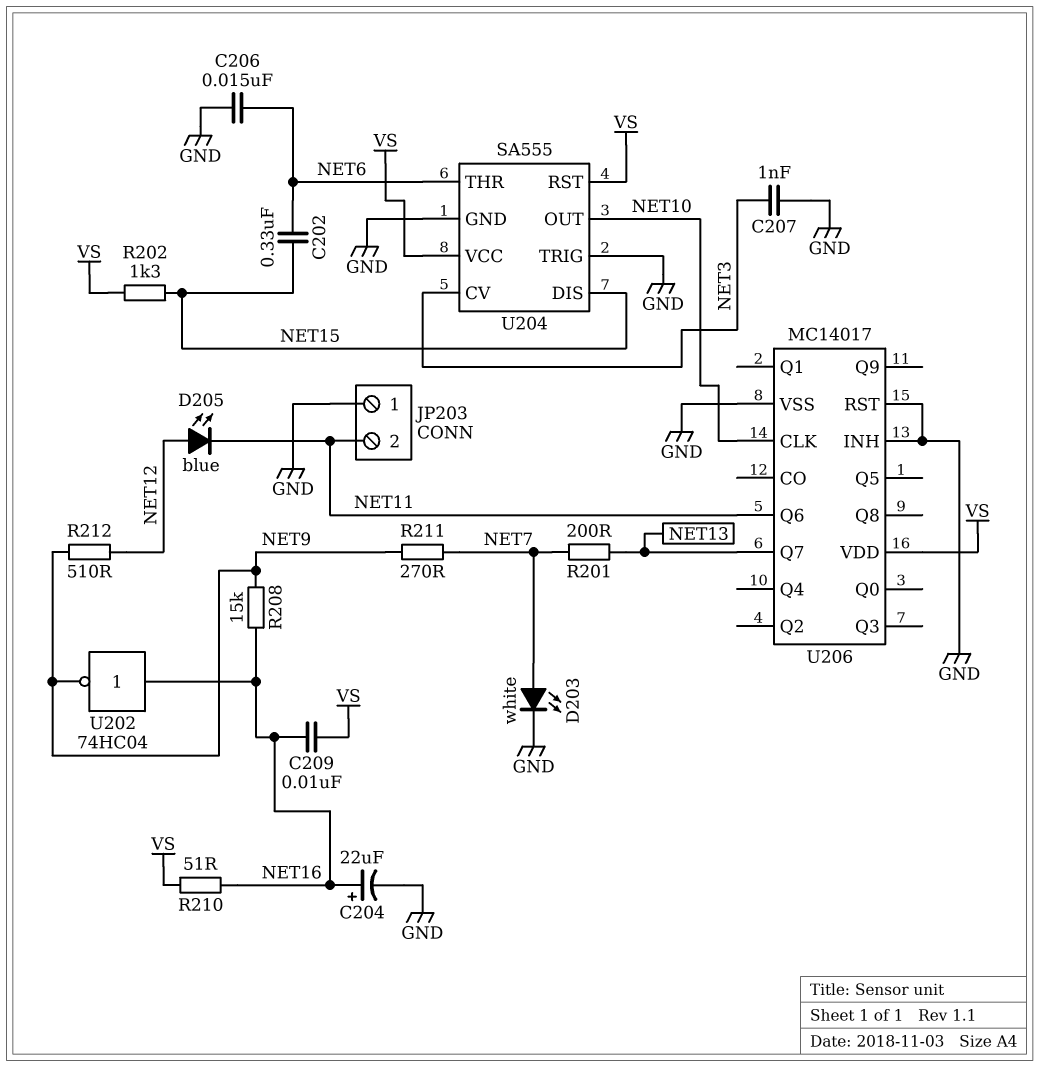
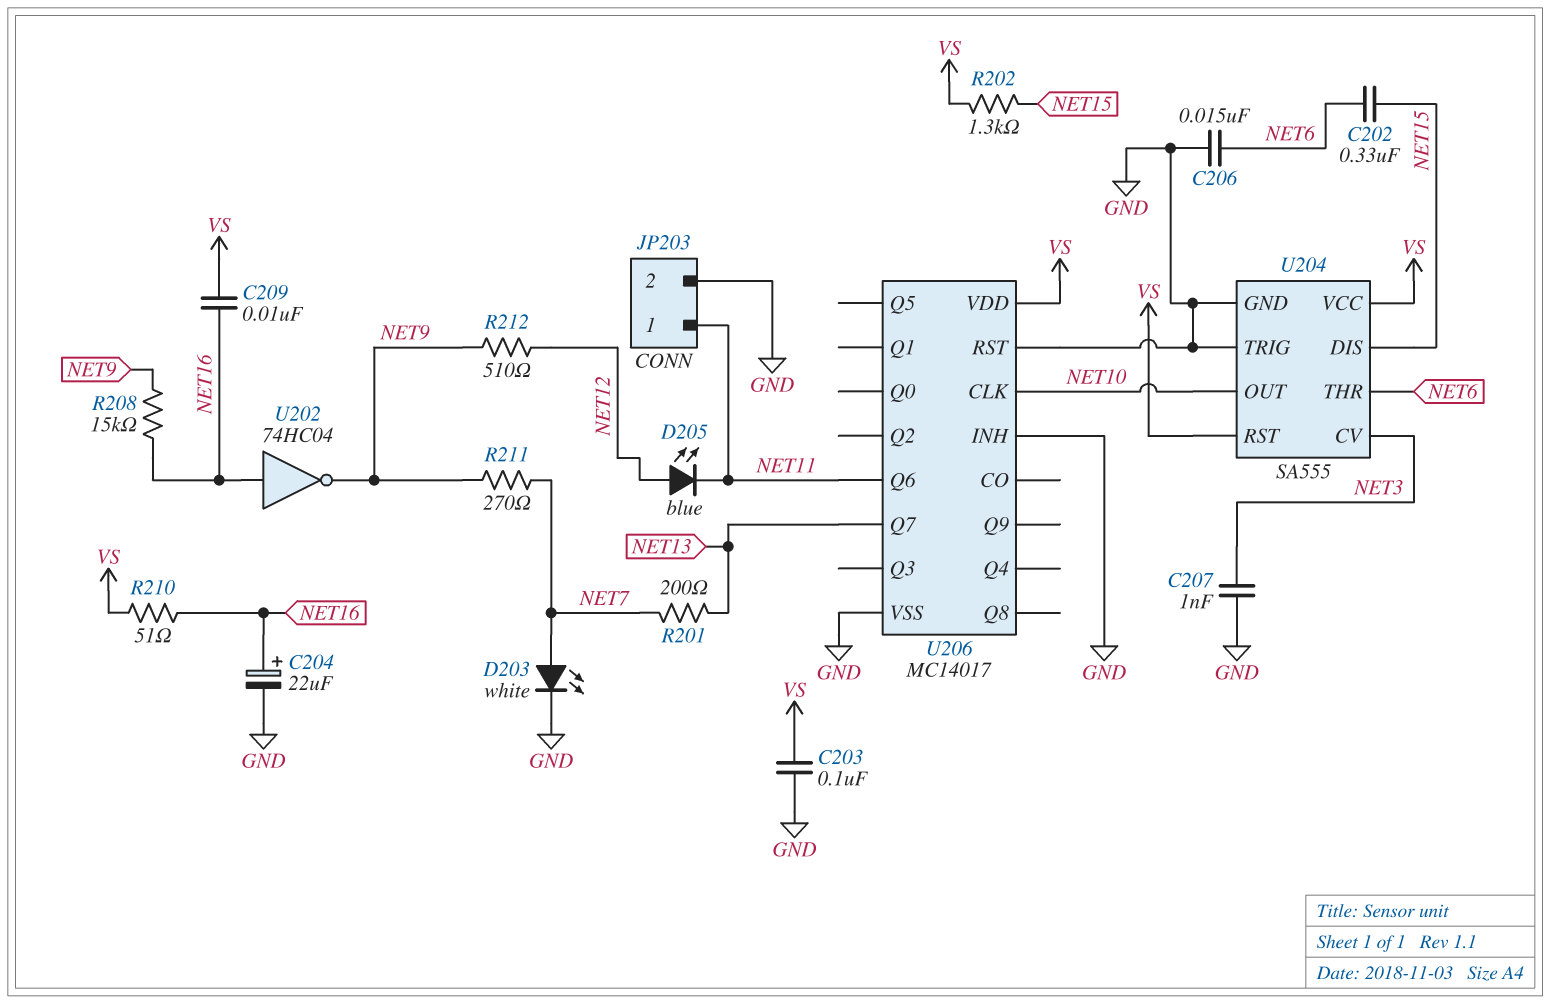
C203: none -> 100nF (GND, VS)
JP203 pin 1: GND -> NET11
JP203 pin 2: NET11 -> GND

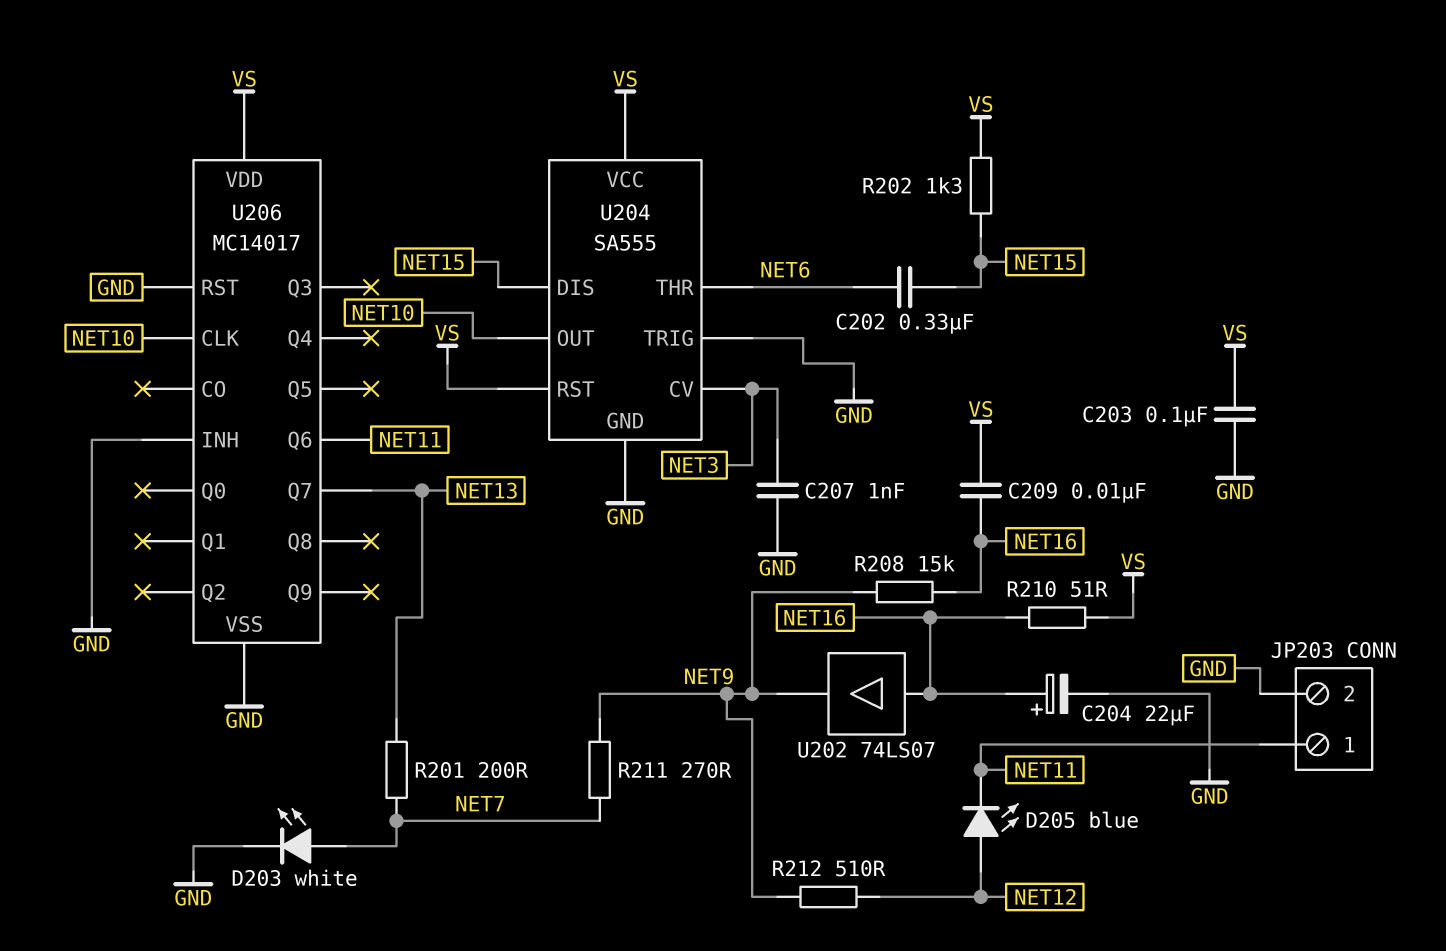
C206: 15nF (GND, NET6) -> none
U202: NOT 74HC04 (in NET16, out NET9) -> buffer 74LS07 (in NET16, out NET9)

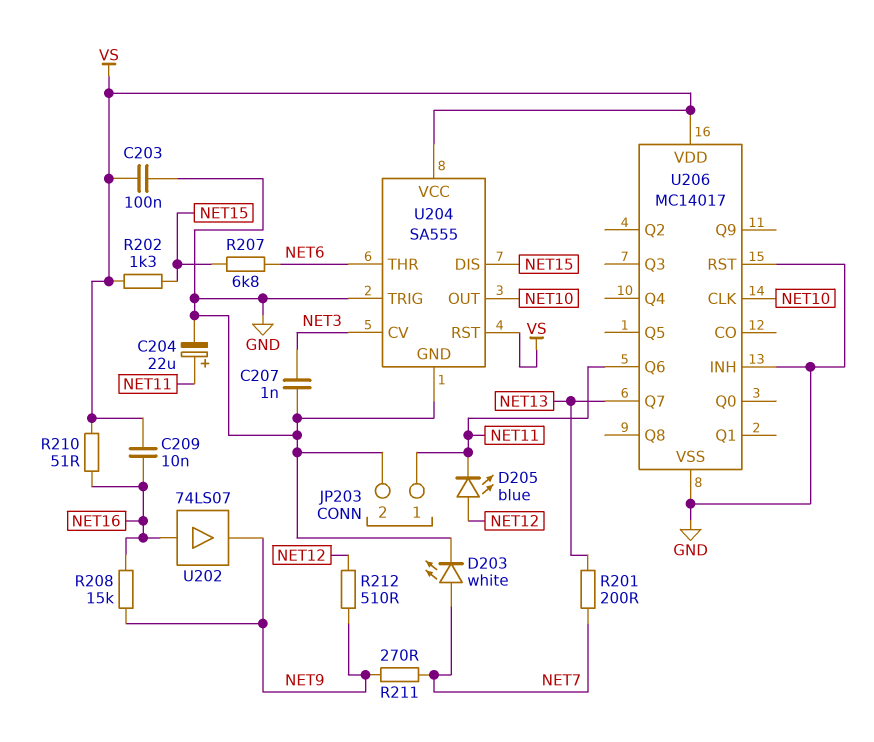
C202: 330nF (NET6, NET15) -> none
C204: 22uF (plus NET16, minus GND) -> 22uF (plus NET11, minus GND)
R207: none -> 6.8k (NET6, NET15)

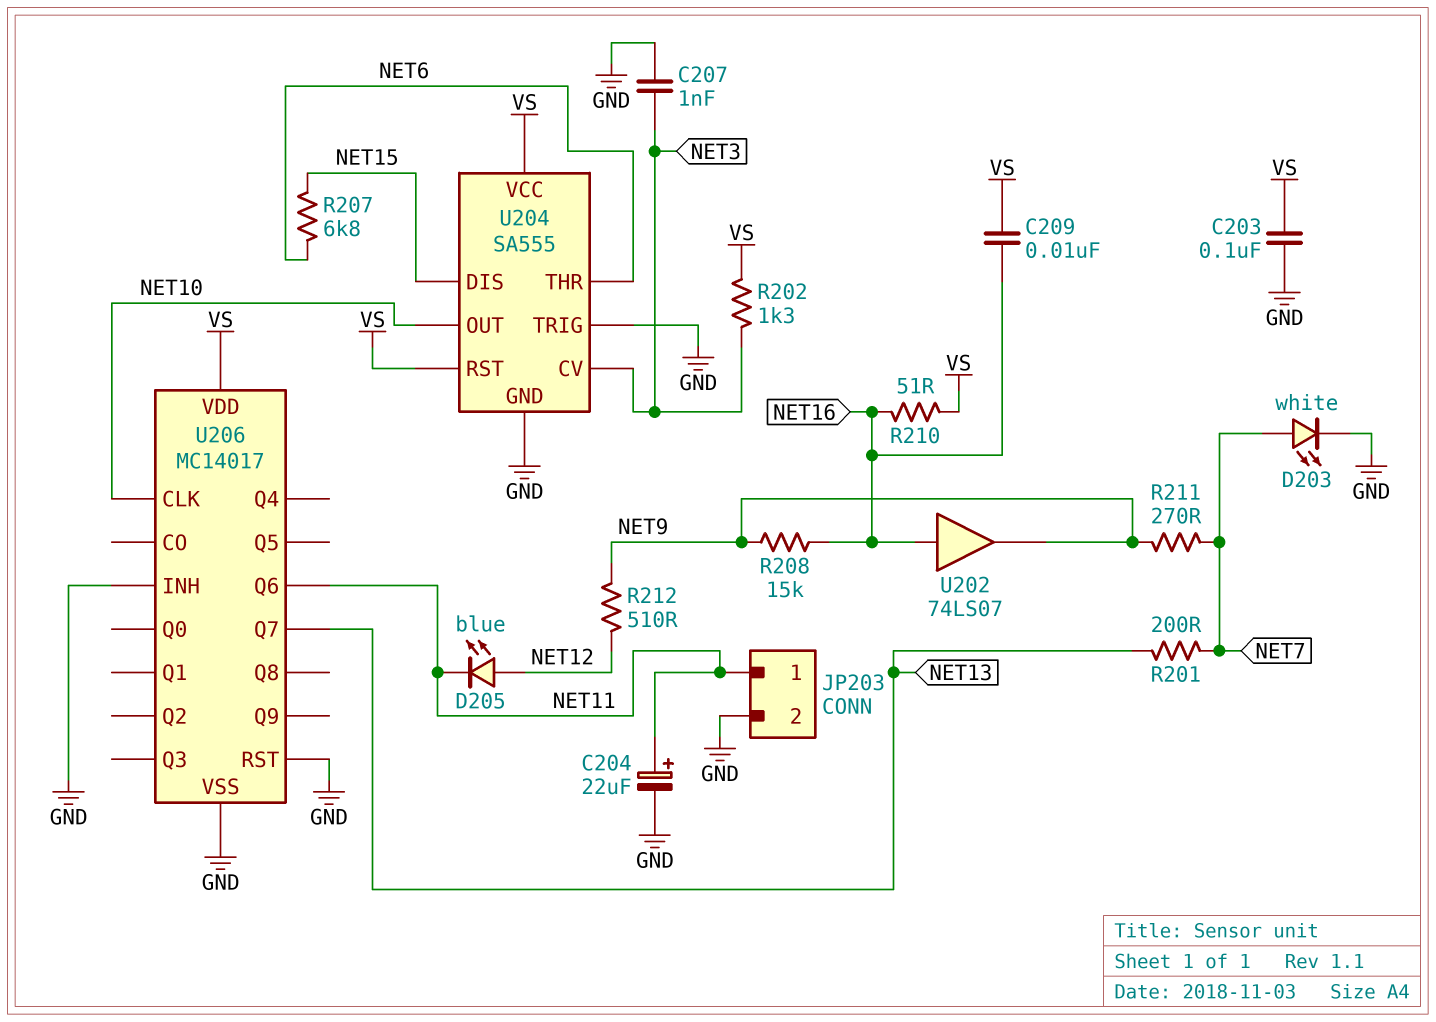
R202: 1.3k (NET15, VS) -> 1.3k (NET3, VS)

